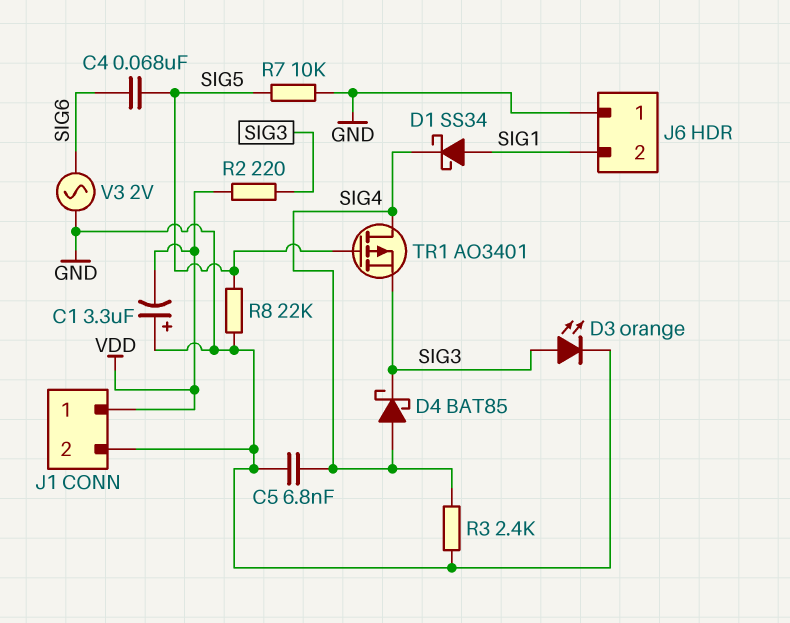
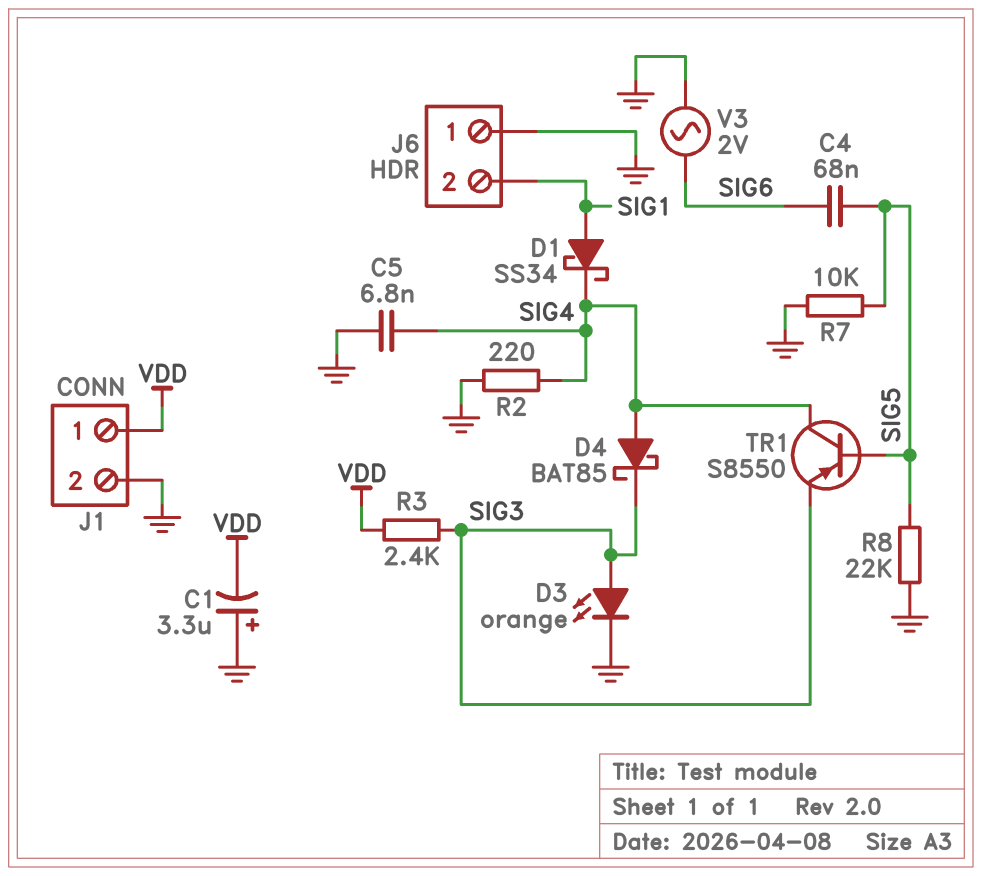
R2: 220 (SIG3, VDD) -> 220 (GND, SIG4)
R3: 2.4k (GND, SIG4) -> 2.4k (SIG3, VDD)
TR1: PMOS AO3401 (G SIG5, D SIG4, S SIG3) -> PNP S8550 (B SIG5, C SIG4, E SIG3)

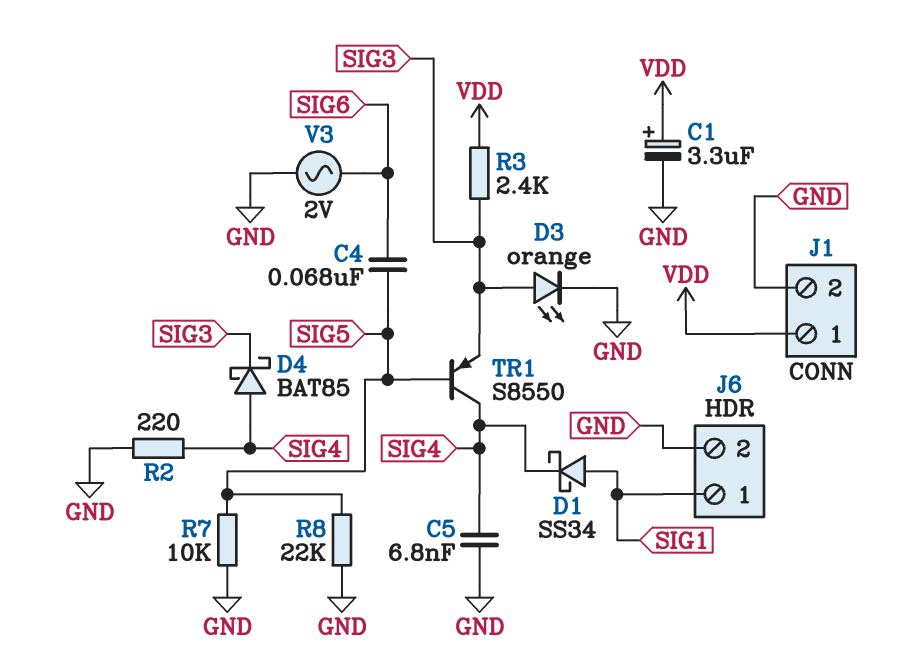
C1: 3.3uF (plus GND, minus VDD) -> 3.3uF (plus VDD, minus GND)
J6 pin 1: GND -> SIG1
J6 pin 2: SIG1 -> GND

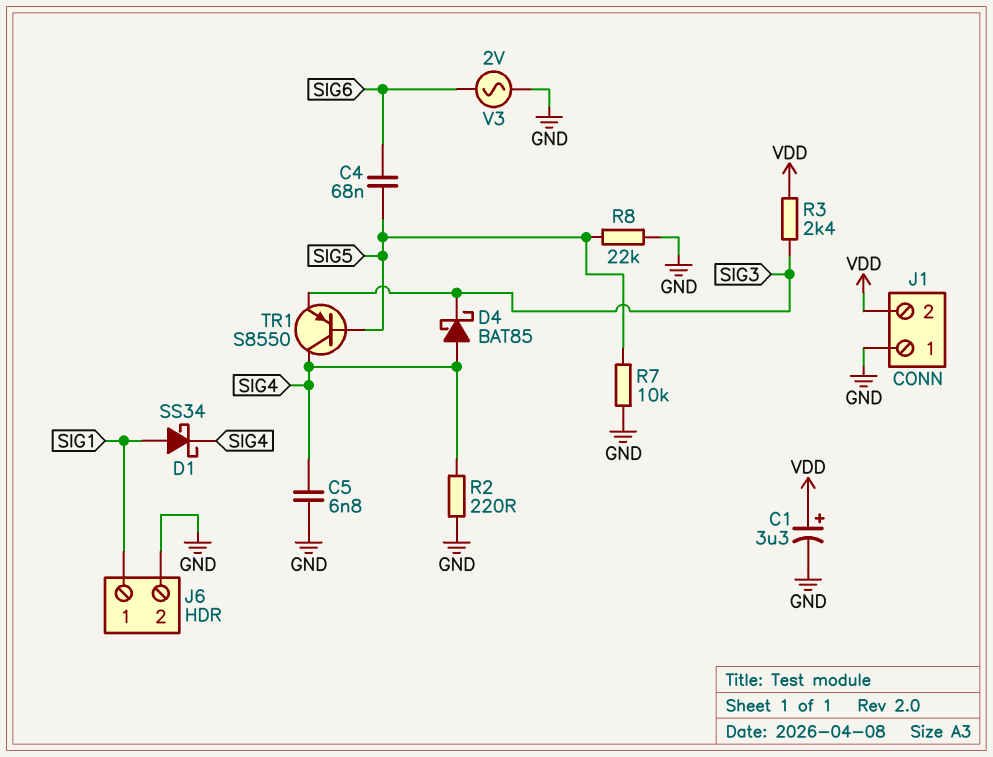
D3: LED orange (A SIG3, K GND) -> none
J1 pin 1: VDD -> GND
J1 pin 2: GND -> VDD

